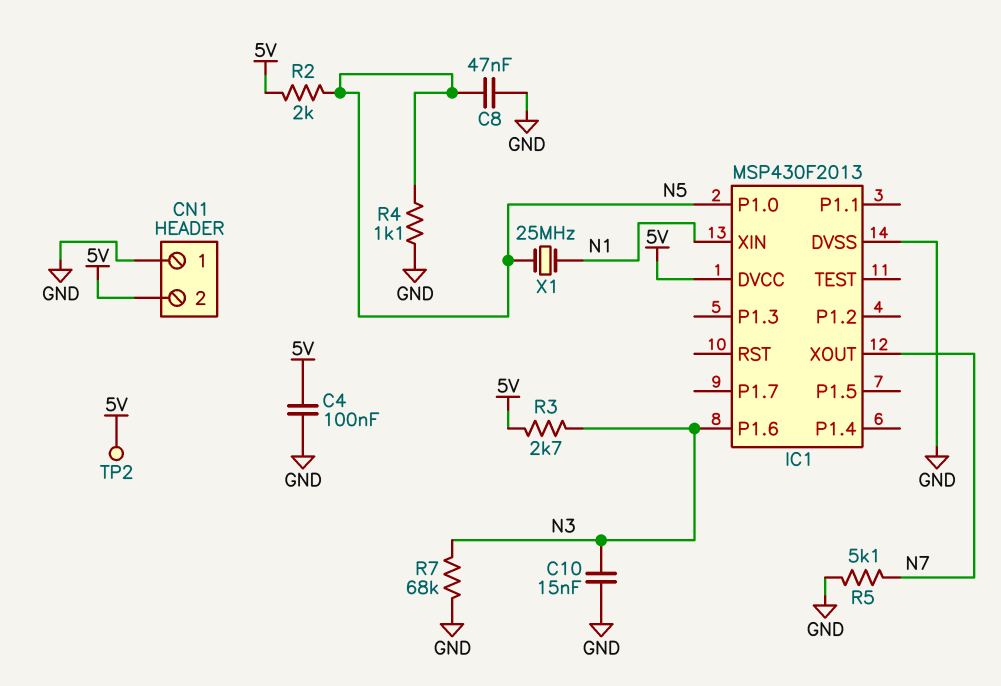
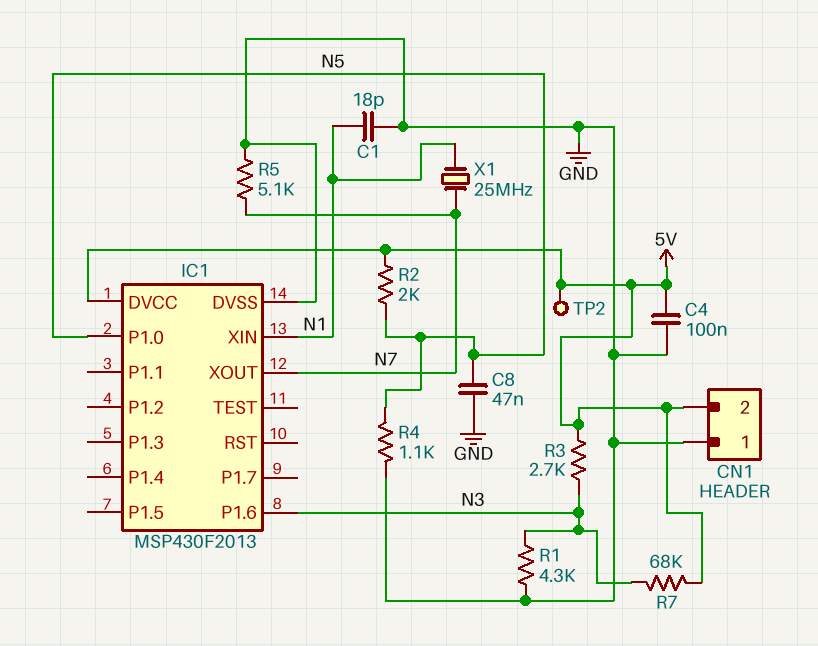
C1: none -> 18pF (GND, N1)
C10: 15nF (GND, N3) -> none
R1: none -> 4.3k (GND, N3)
R7: 68k (GND, N3) -> 68k (5V, N3)
X1: 25MHz (N1, N5) -> 25MHz (N1, N7)

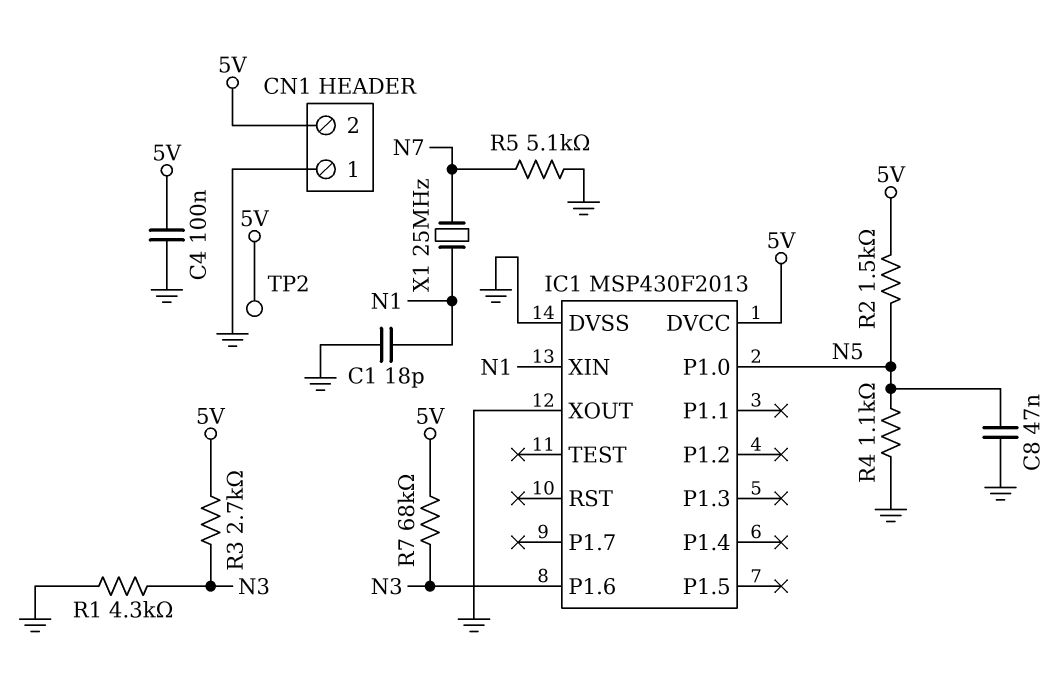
IC1 pin XOUT: N7 -> GND
R2: 2k (5V, N5) -> 1.5k (5V, N5)

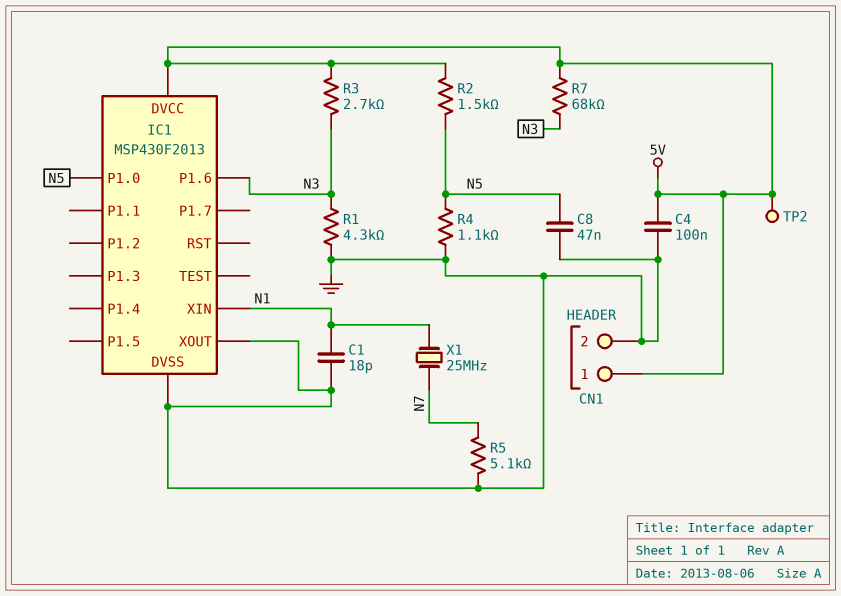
CN1 pin 1: GND -> 5V
CN1 pin 2: 5V -> GND

